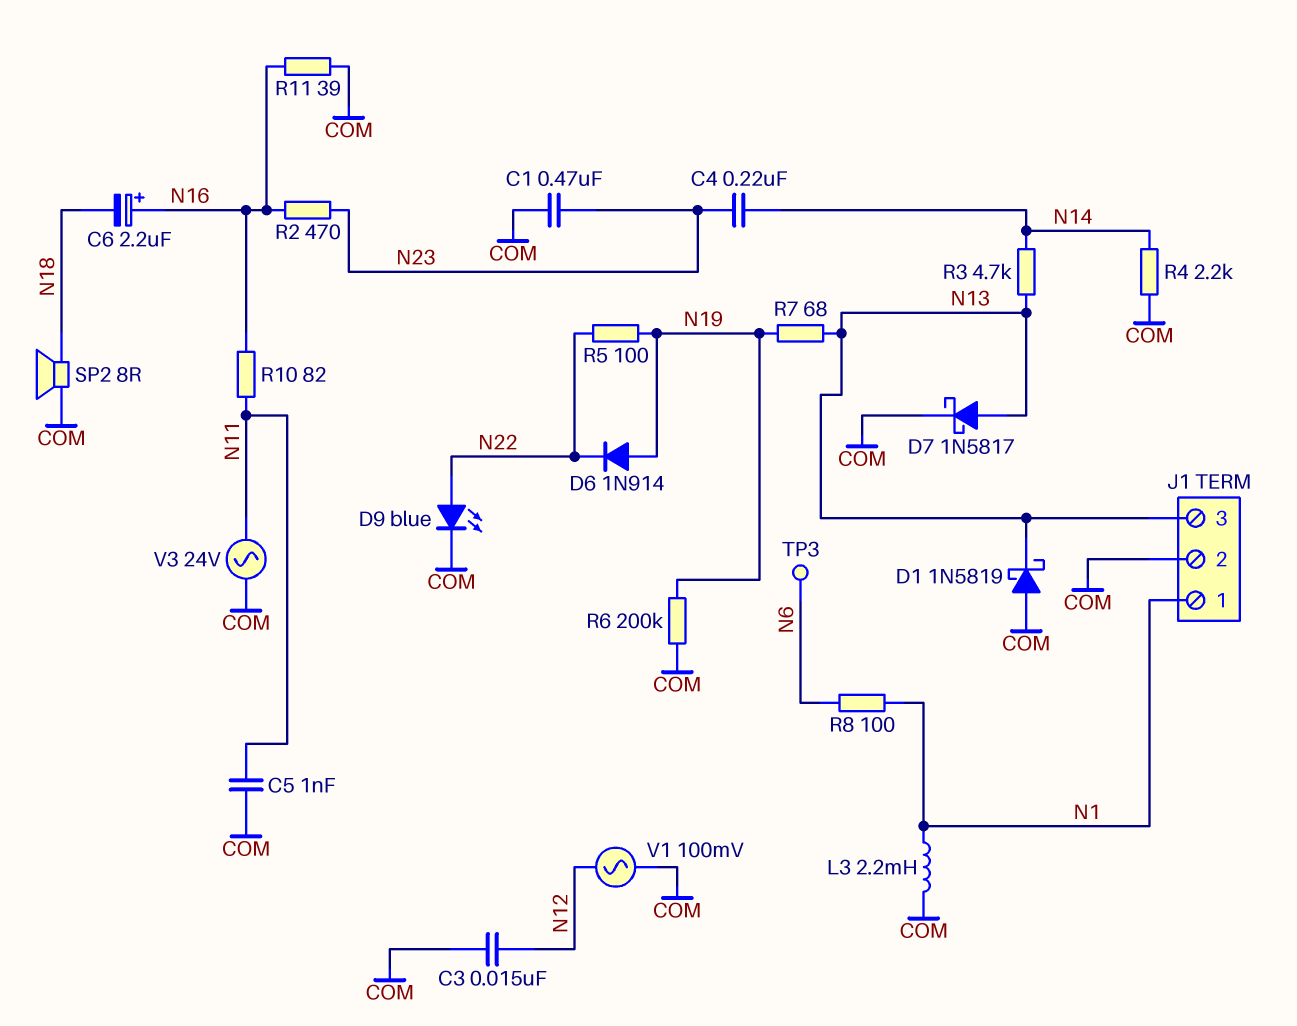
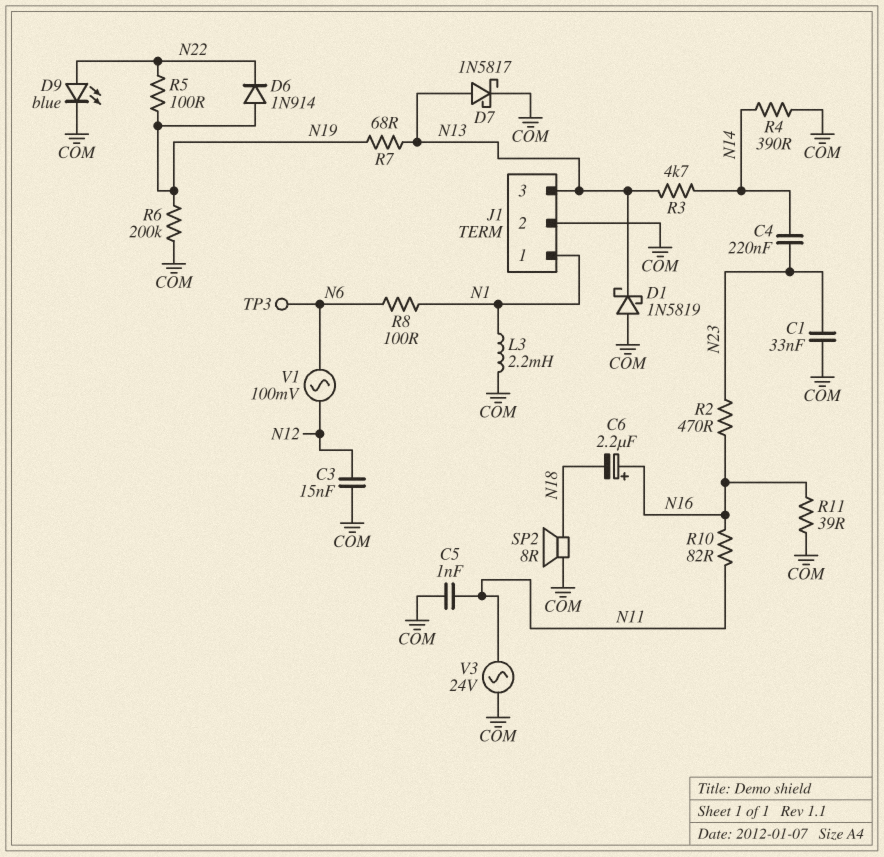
C1: 470nF (COM, N23) -> 33nF (COM, N23)
R4: 2.2k (COM, N14) -> 390 (COM, N14)
V1: AC 100mV (COM, N12) -> AC 100mV (N6, N12)

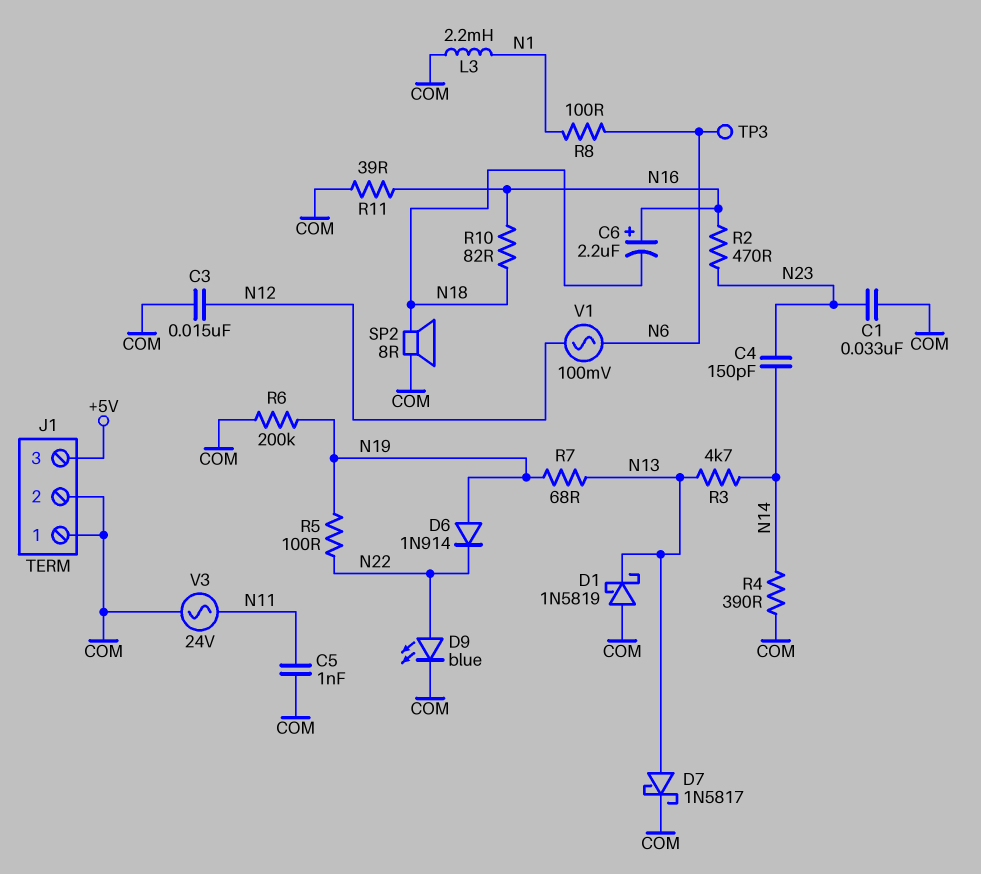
C4: 220nF (N14, N23) -> 150pF (N14, N23)
J1 pin 1: N1 -> COM
J1 pin 3: N13 -> +5V
R10: 82 (N11, N16) -> 82 (N16, N18)

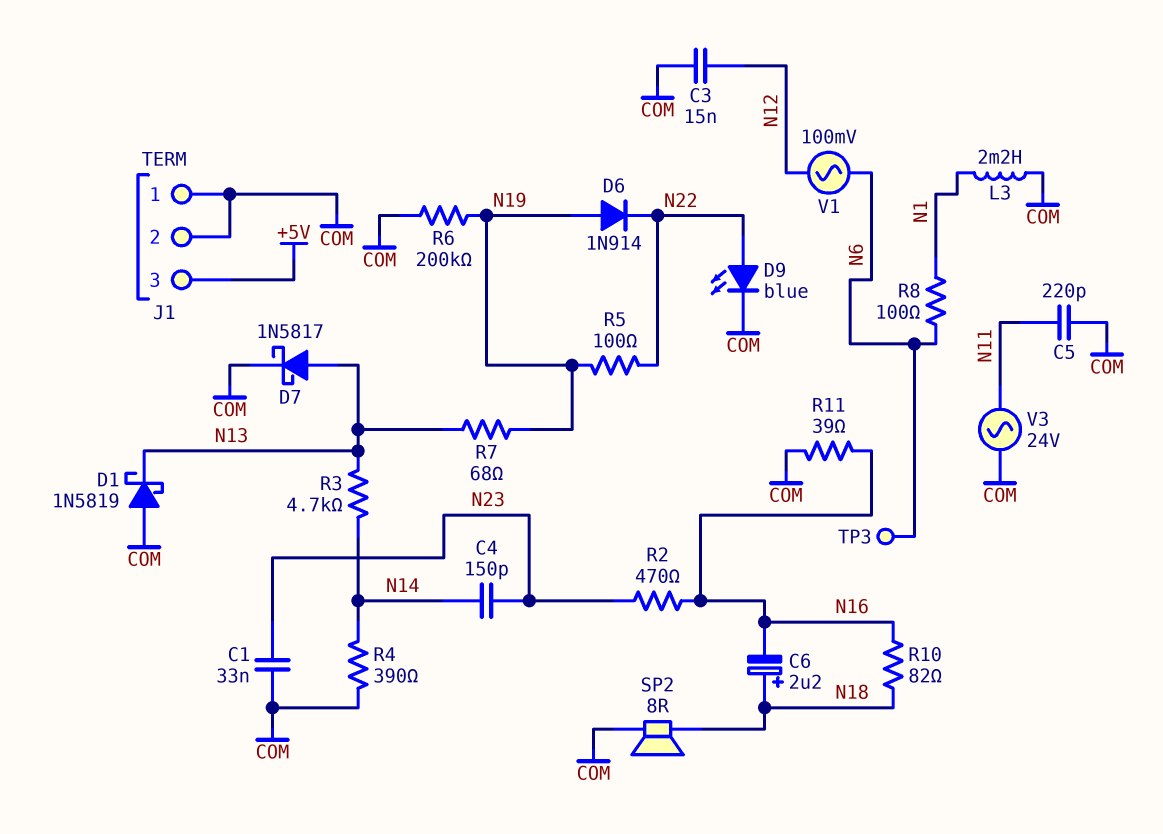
C5: 1nF (COM, N11) -> 220pF (COM, N11)
C6: 2.2uF (plus N16, minus N18) -> 2.2uF (plus N18, minus N16)

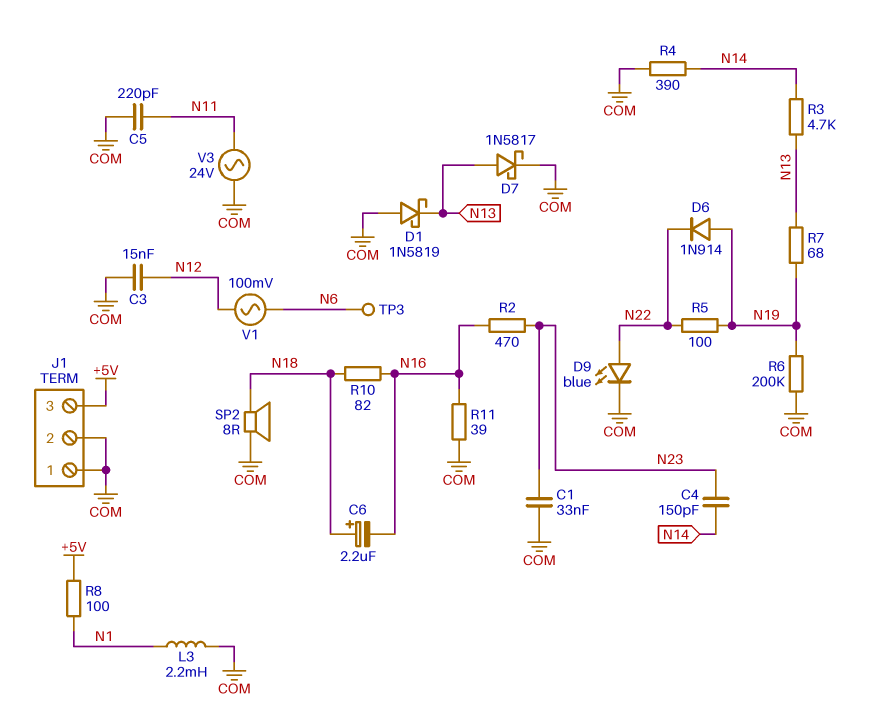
R8: 100 (N1, N6) -> 100 (+5V, N1)

